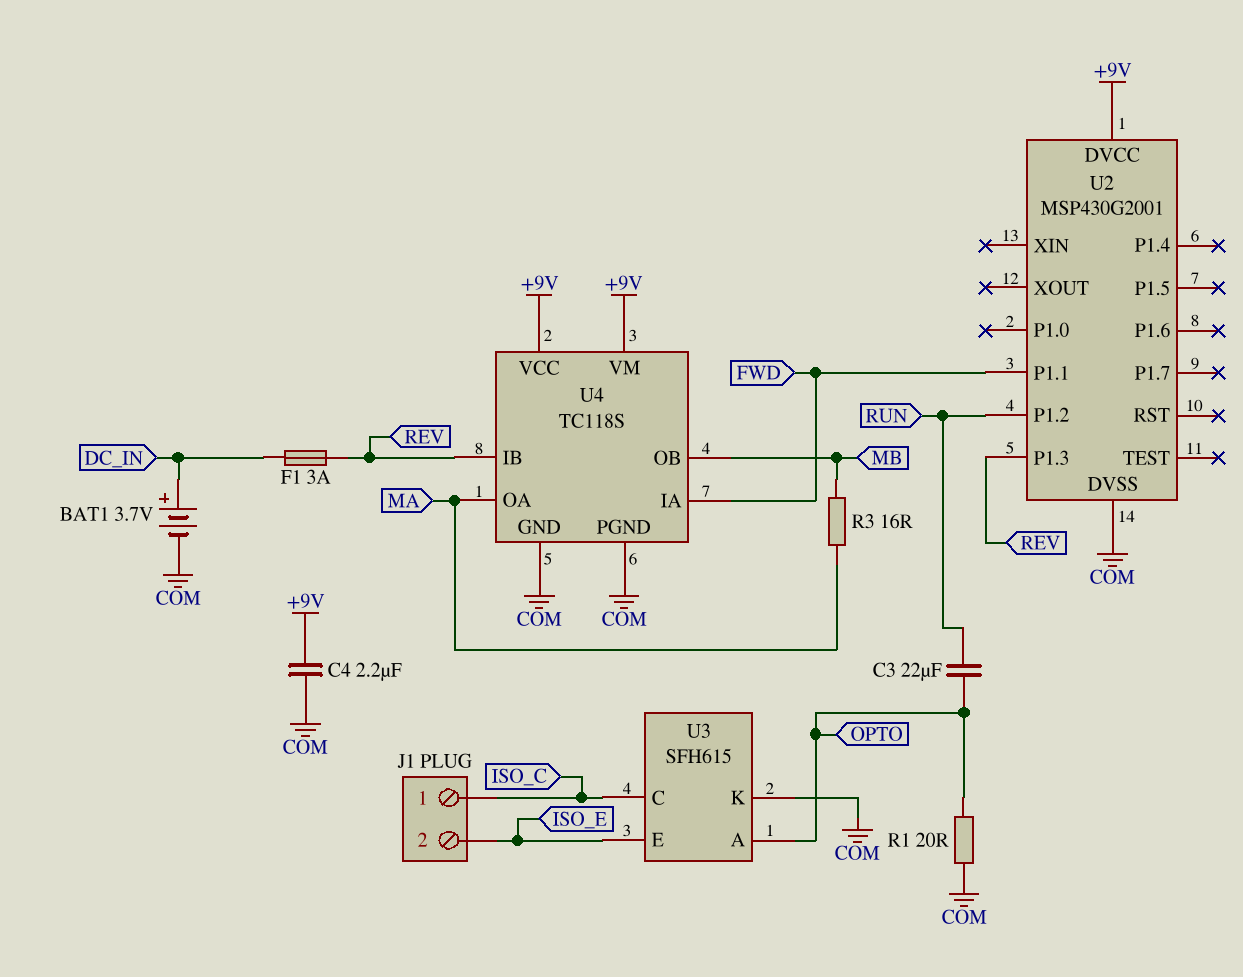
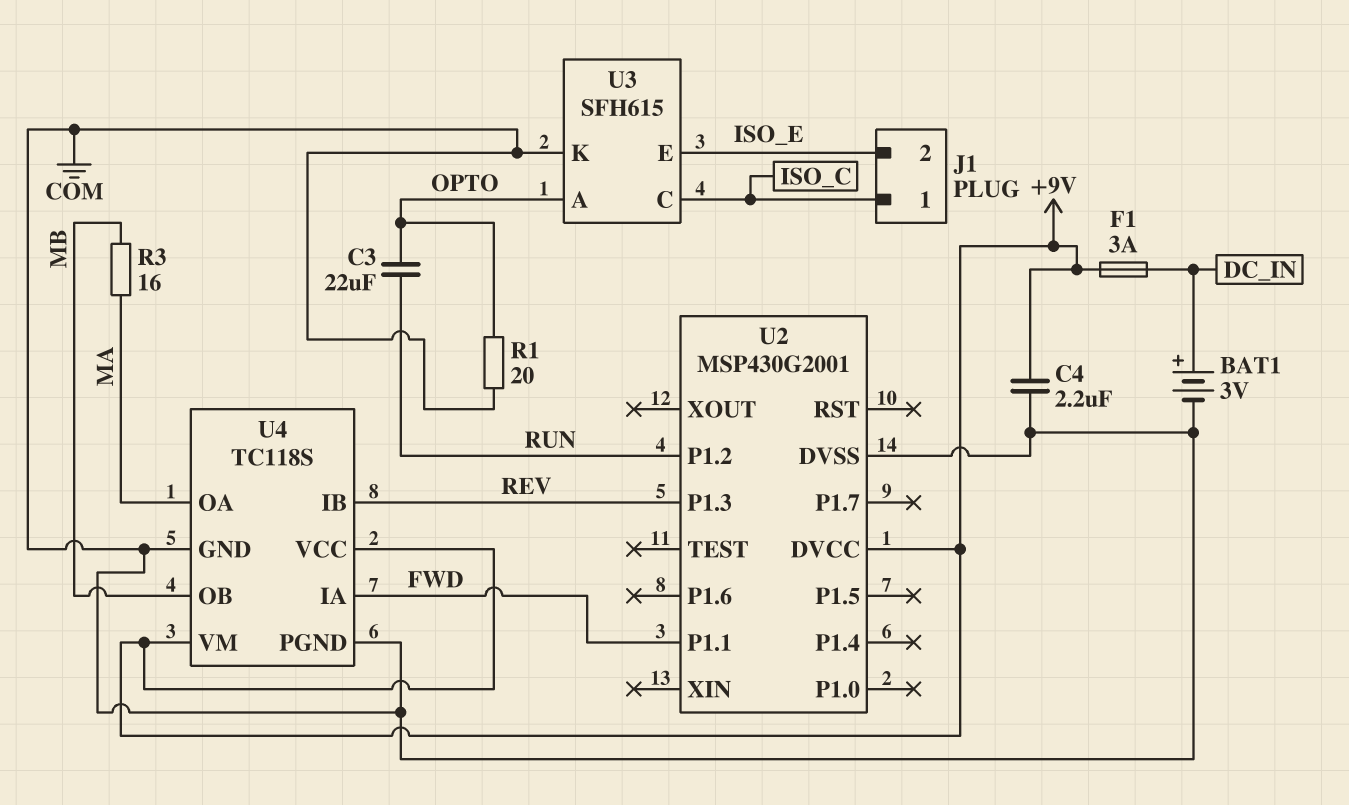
BAT1: 3.7V (plus DC_IN, minus COM) -> 3V (plus DC_IN, minus COM)
F1: 3A (DC_IN, REV) -> 3A (+9V, DC_IN)

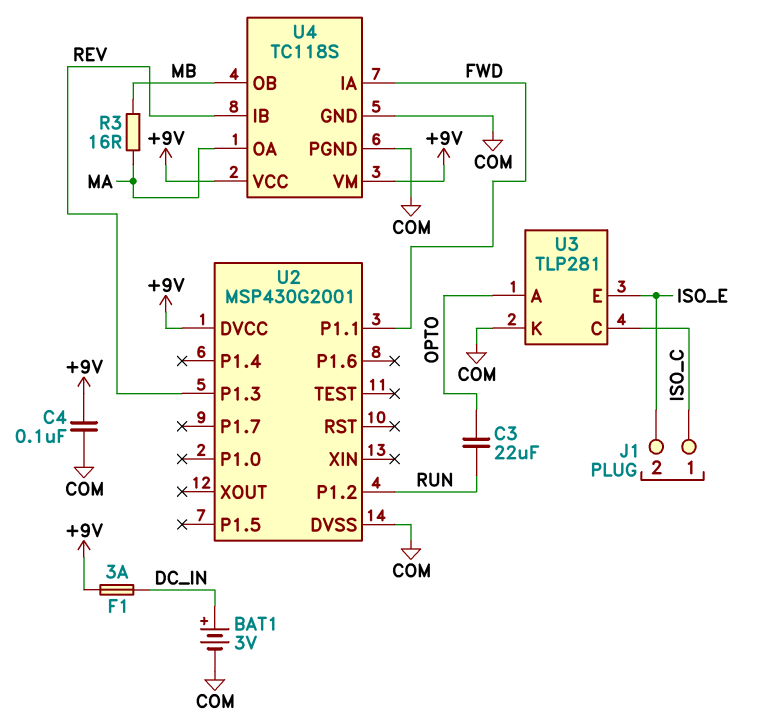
C4: 2.2uF (+9V, COM) -> 100nF (+9V, COM)
R1: 20 (COM, OPTO) -> none
U3: SFH615 -> TLP281

